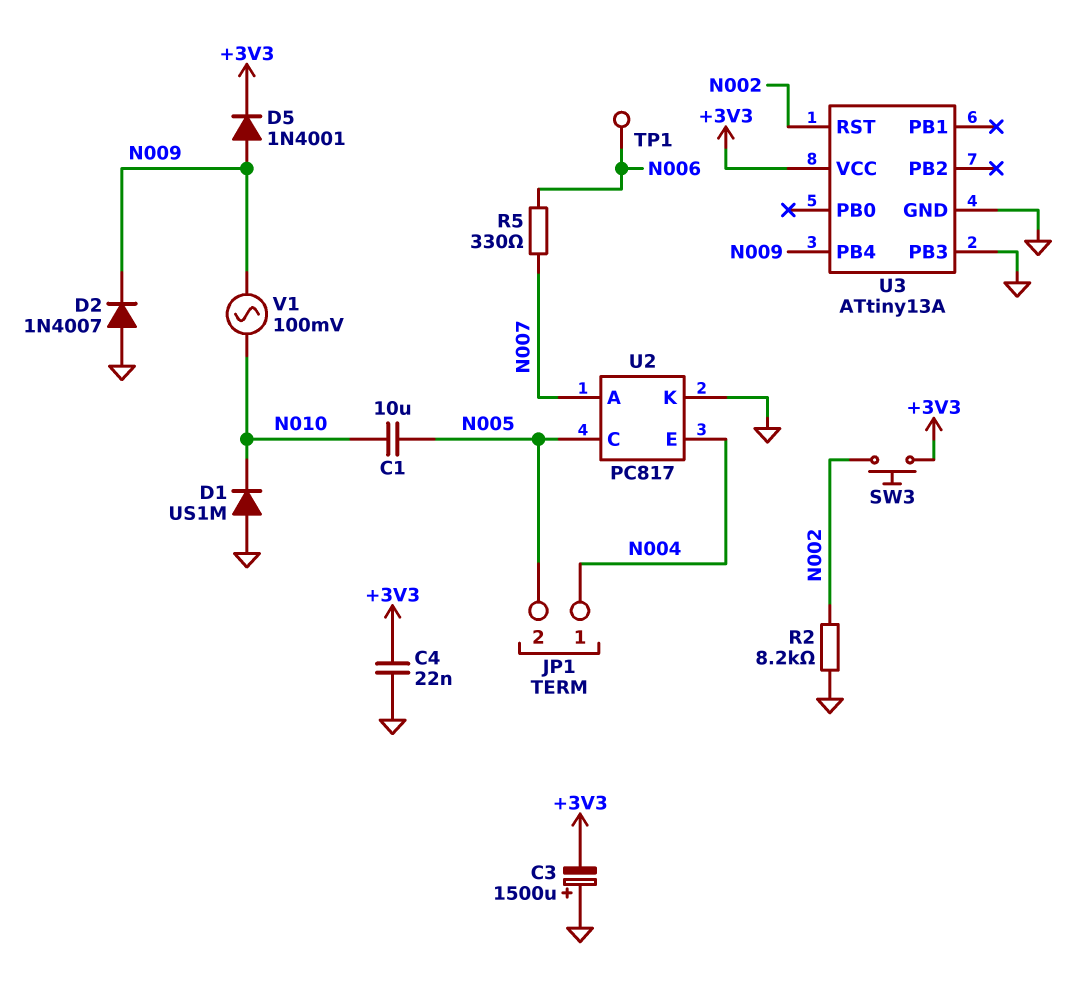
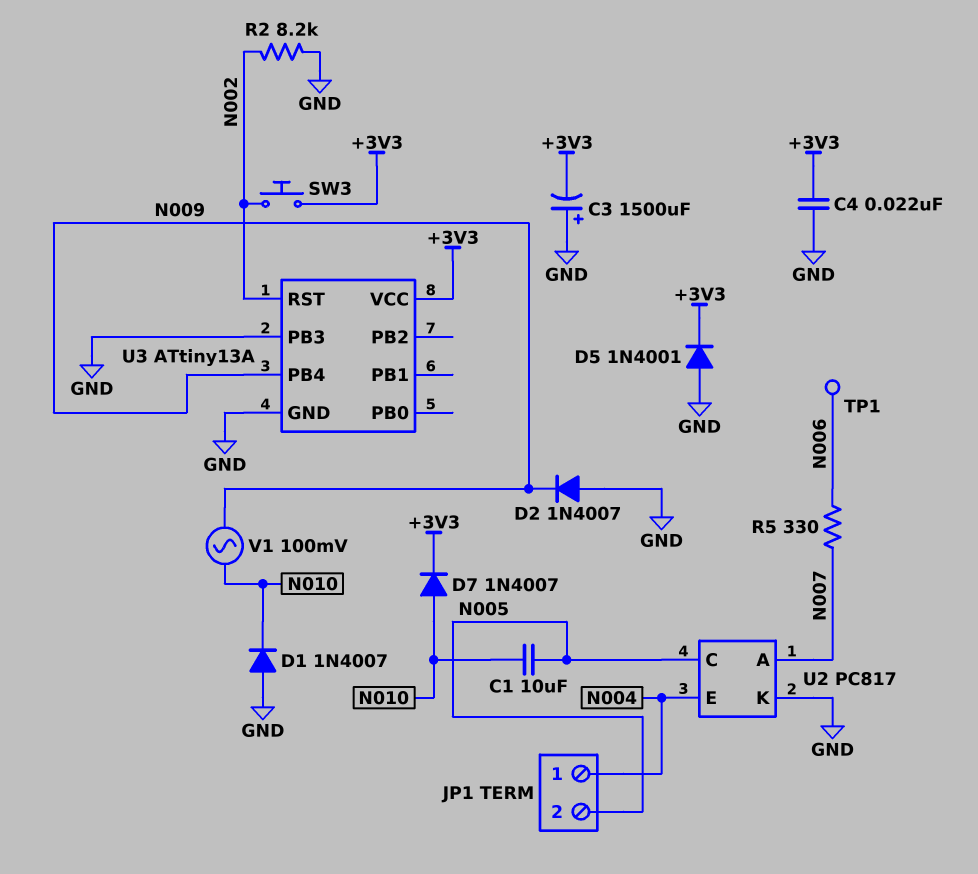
D1: diode US1M (A GND, K N010) -> diode 1N4007 (A GND, K N010)
D5: diode 1N4001 (A N009, K +3V3) -> diode 1N4001 (A GND, K +3V3)
D7: none -> diode 1N4007 (A N010, K +3V3)

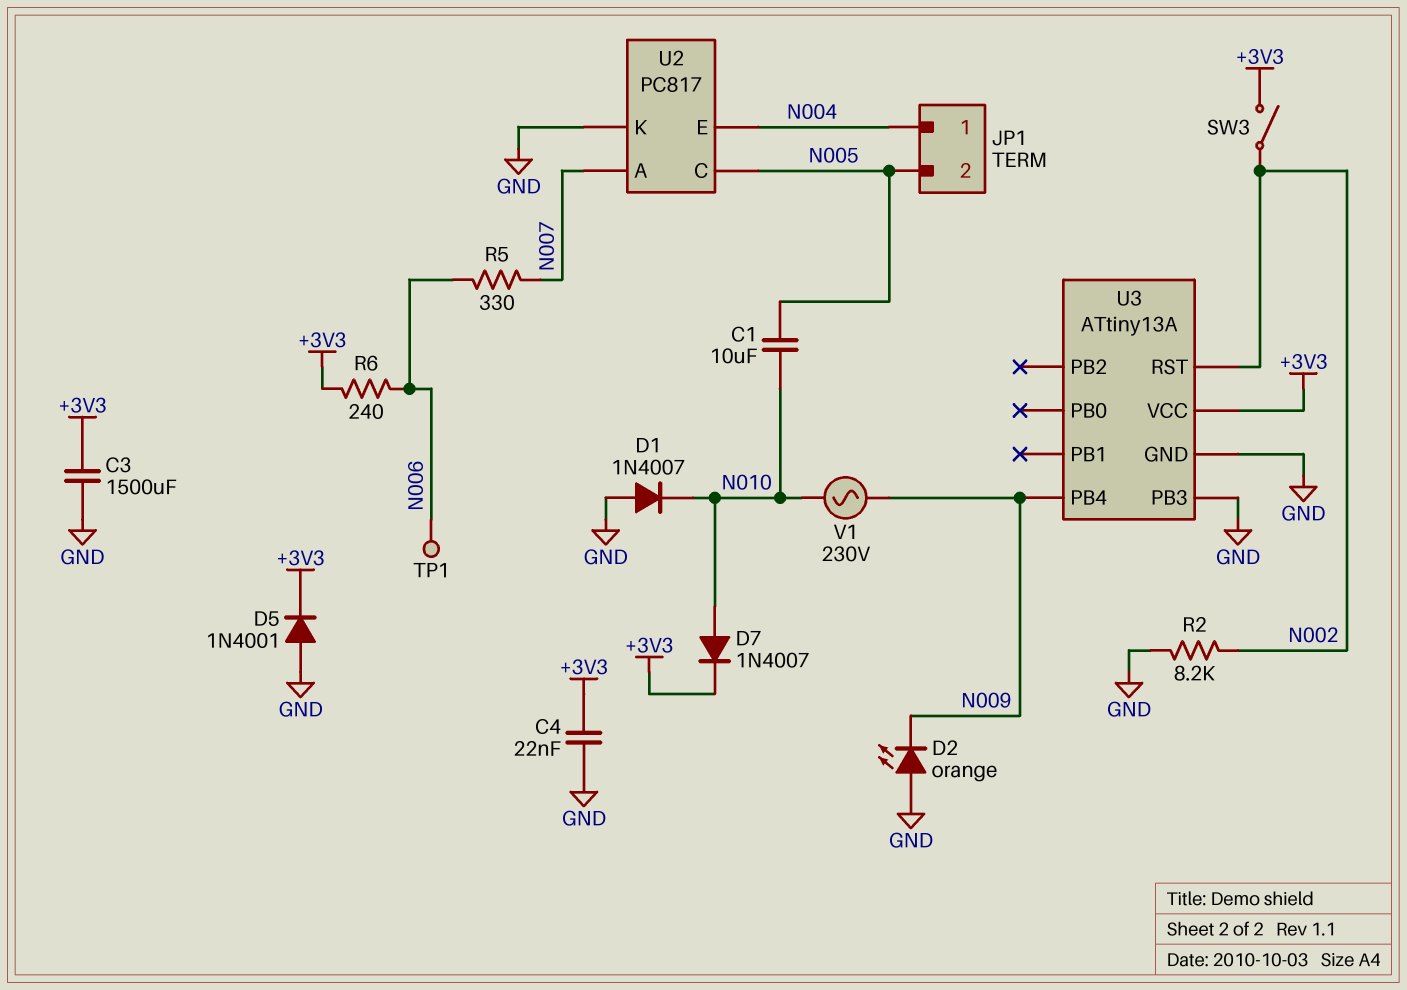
C3: 1500uF (plus GND, minus +3V3) -> 1500uF (+3V3, GND)
D2: diode 1N4007 (A GND, K N009) -> LED orange (A GND, K N009)
R6: none -> 240 (+3V3, N006)
SW3: button (+3V3, N002) -> switch (+3V3, N002)
V1: AC 100mV (N009, N010) -> AC 230V (N009, N010)

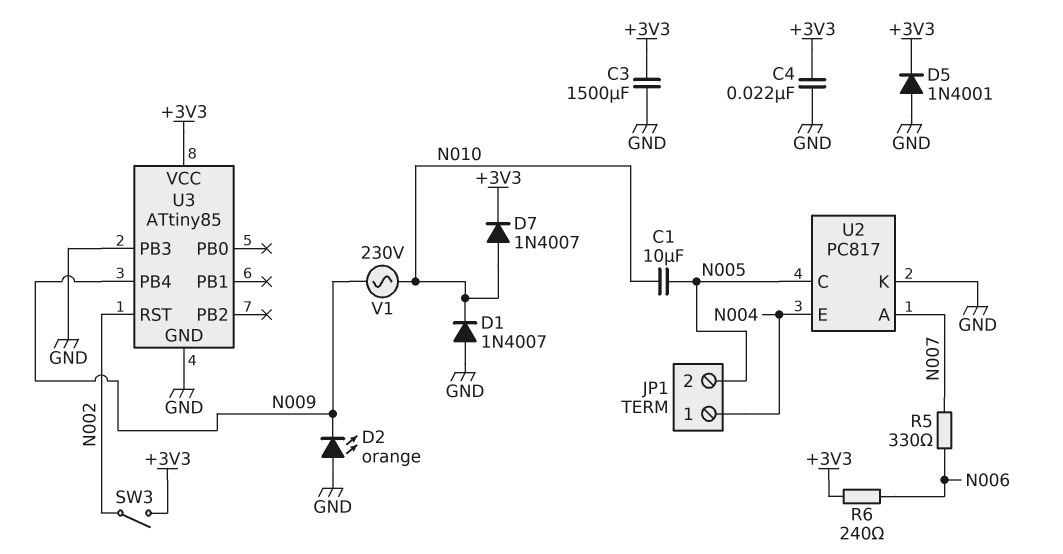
R2: 8.2k (GND, N002) -> none
TP1: test point (N006) -> none
U3: ATtiny13A -> ATtiny85

